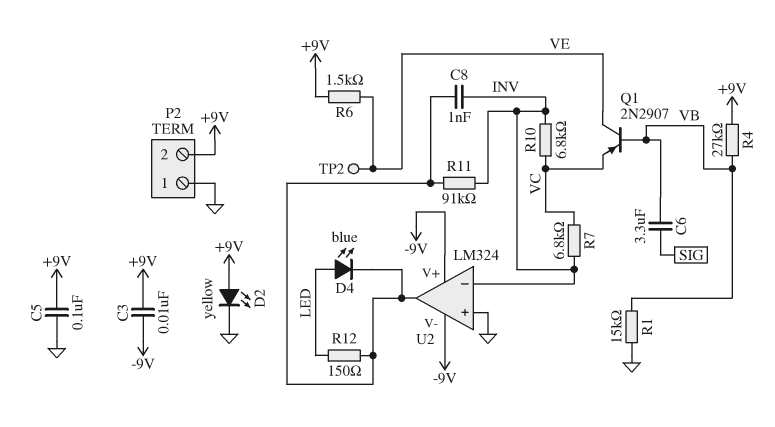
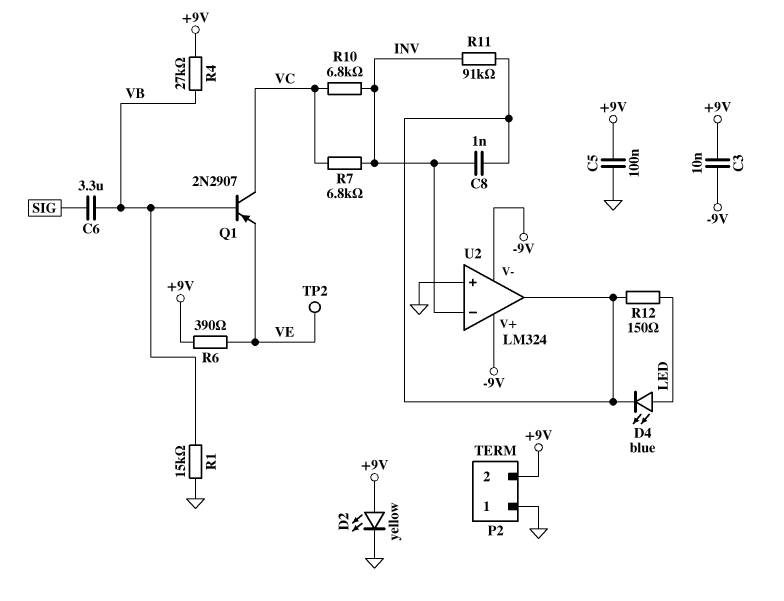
Q1: PNP 2N2907 (B VB, C VE, E VC) -> PNP 2N2907 (B VB, C VC, E VE)
R6: 1.5k (+9V, VE) -> 390 (+9V, VE)

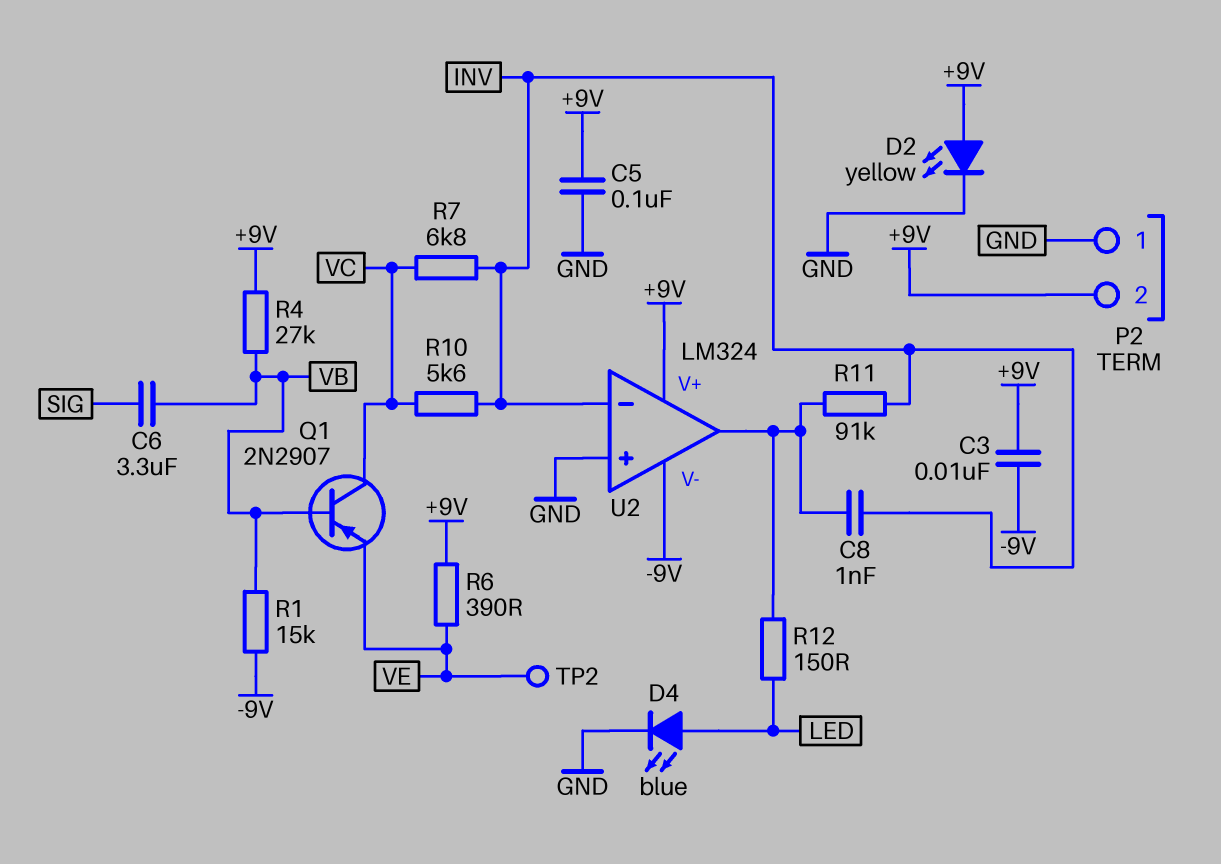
D4: LED blue (A LED, K U2/out) -> LED blue (A LED, K GND)
R1: 15k (GND, VB) -> 15k (-9V, VB)
R10: 6.8k (INV, VC) -> 5.6k (INV, VC)
U2 pin V+: -9V -> +9V

